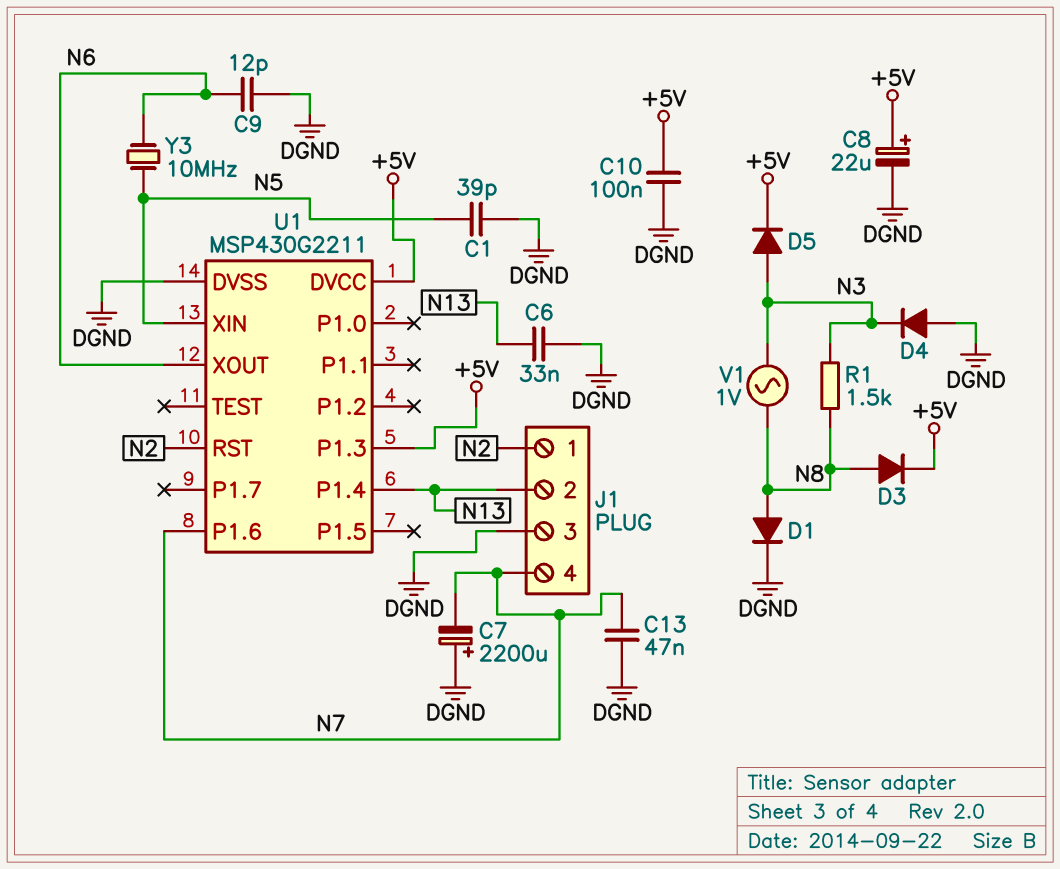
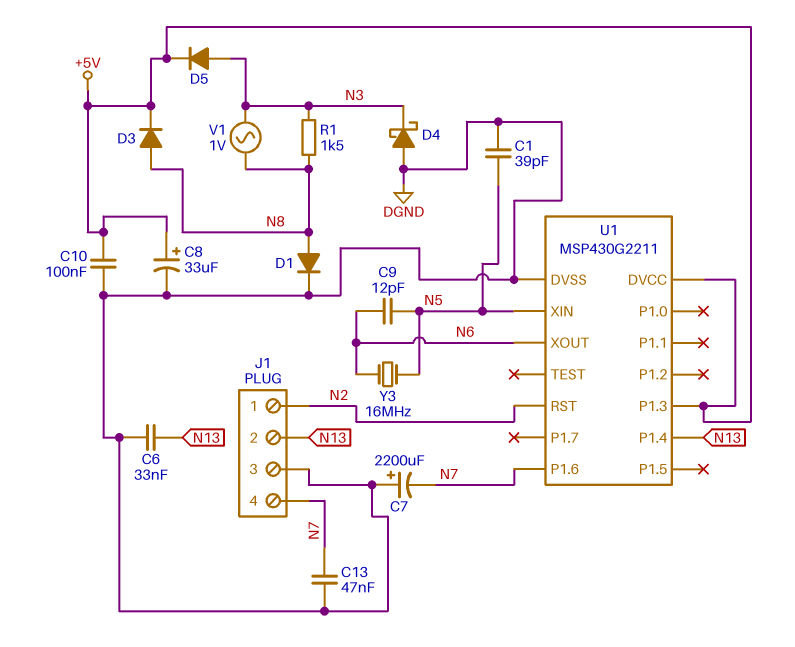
C8: 22uF (plus +5V, minus DGND) -> 33uF (plus +5V, minus DGND)
C9: 12pF (DGND, N6) -> 12pF (N5, N6)
D4: diode (A DGND, K N3) -> schottky (A DGND, K N3)
Y3: 10MHz (N5, N6) -> 16MHz (N5, N6)

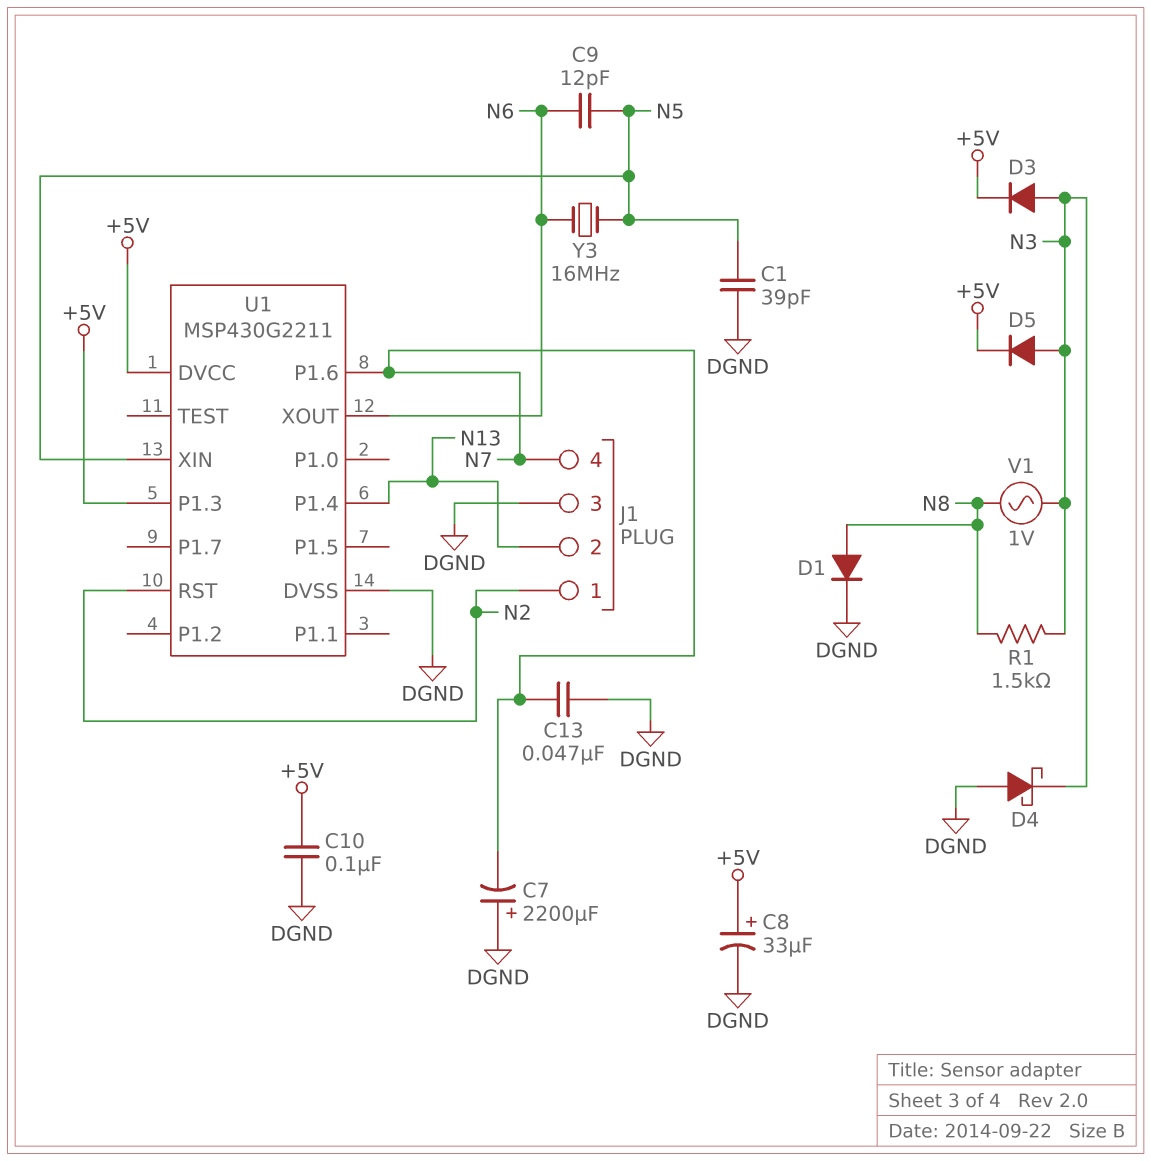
C6: 33nF (DGND, N13) -> none
D3: diode (A N8, K +5V) -> diode (A N3, K +5V)

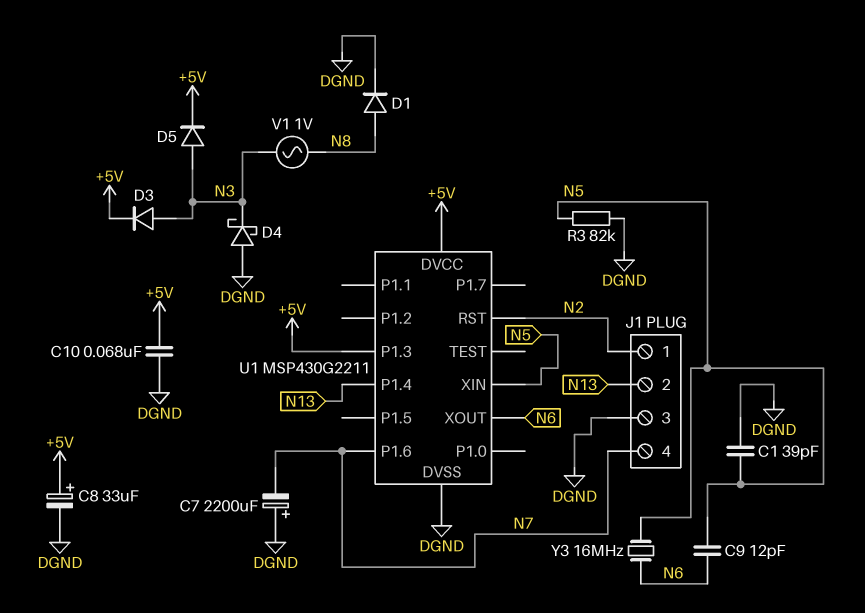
C10: 100nF (+5V, DGND) -> 68nF (+5V, DGND)
C13: 47nF (DGND, N7) -> none
R1: 1.5k (N3, N8) -> none
R3: none -> 82k (DGND, N5)

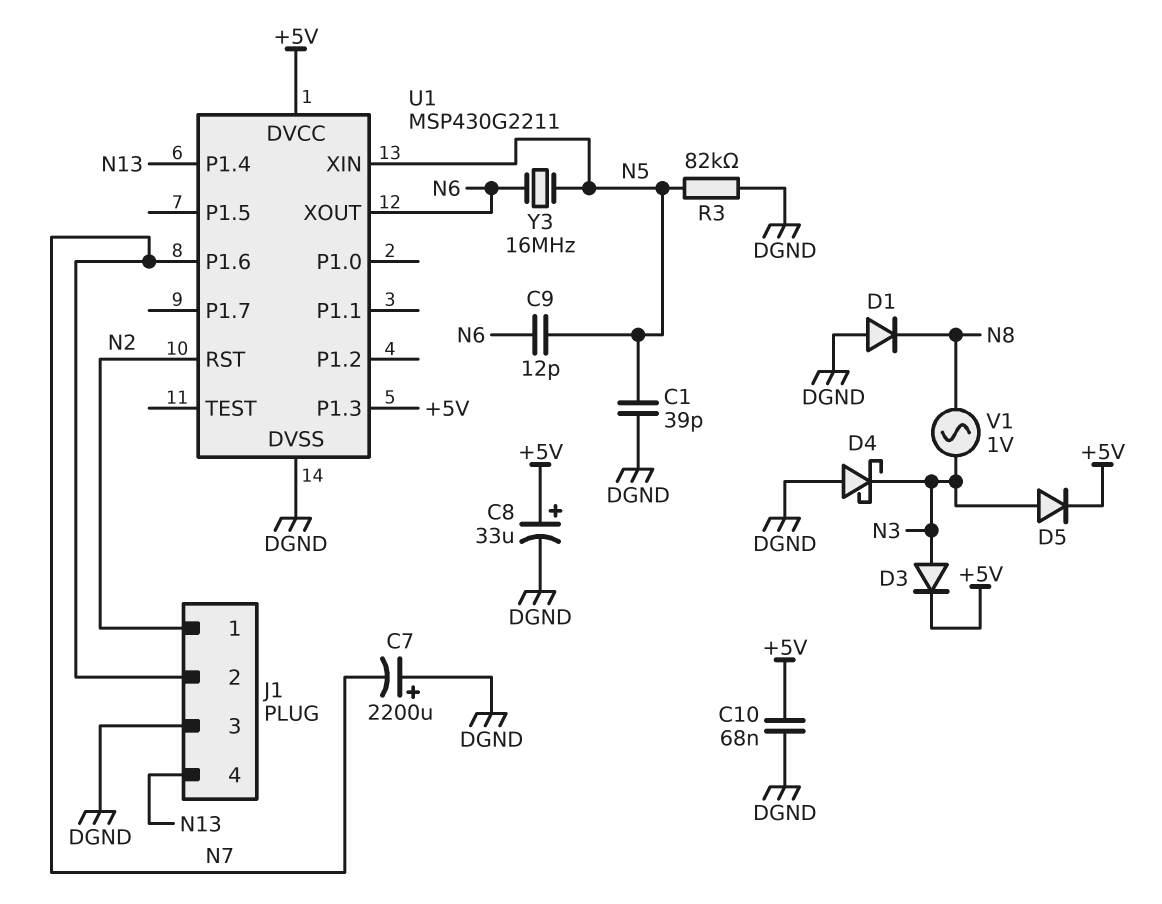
D1: diode (A N8, K DGND) -> diode (A DGND, K N8)
J1 pin 2: N13 -> N7
J1 pin 4: N7 -> N13

